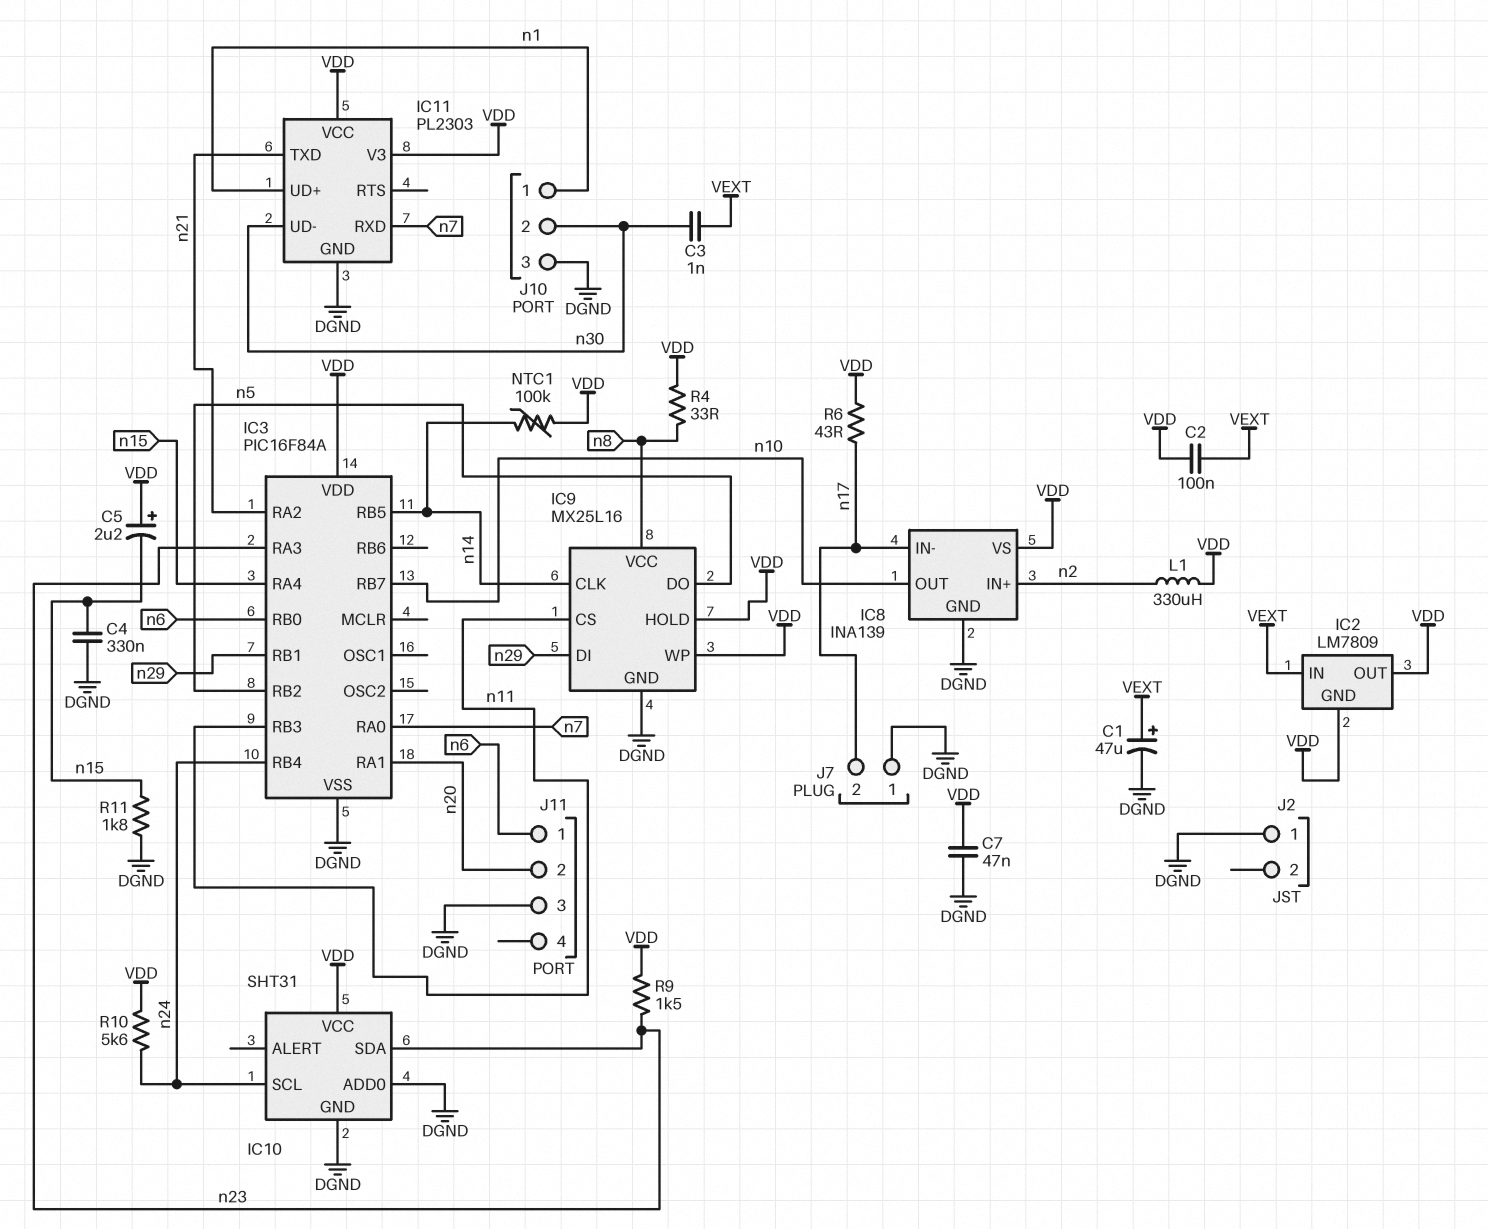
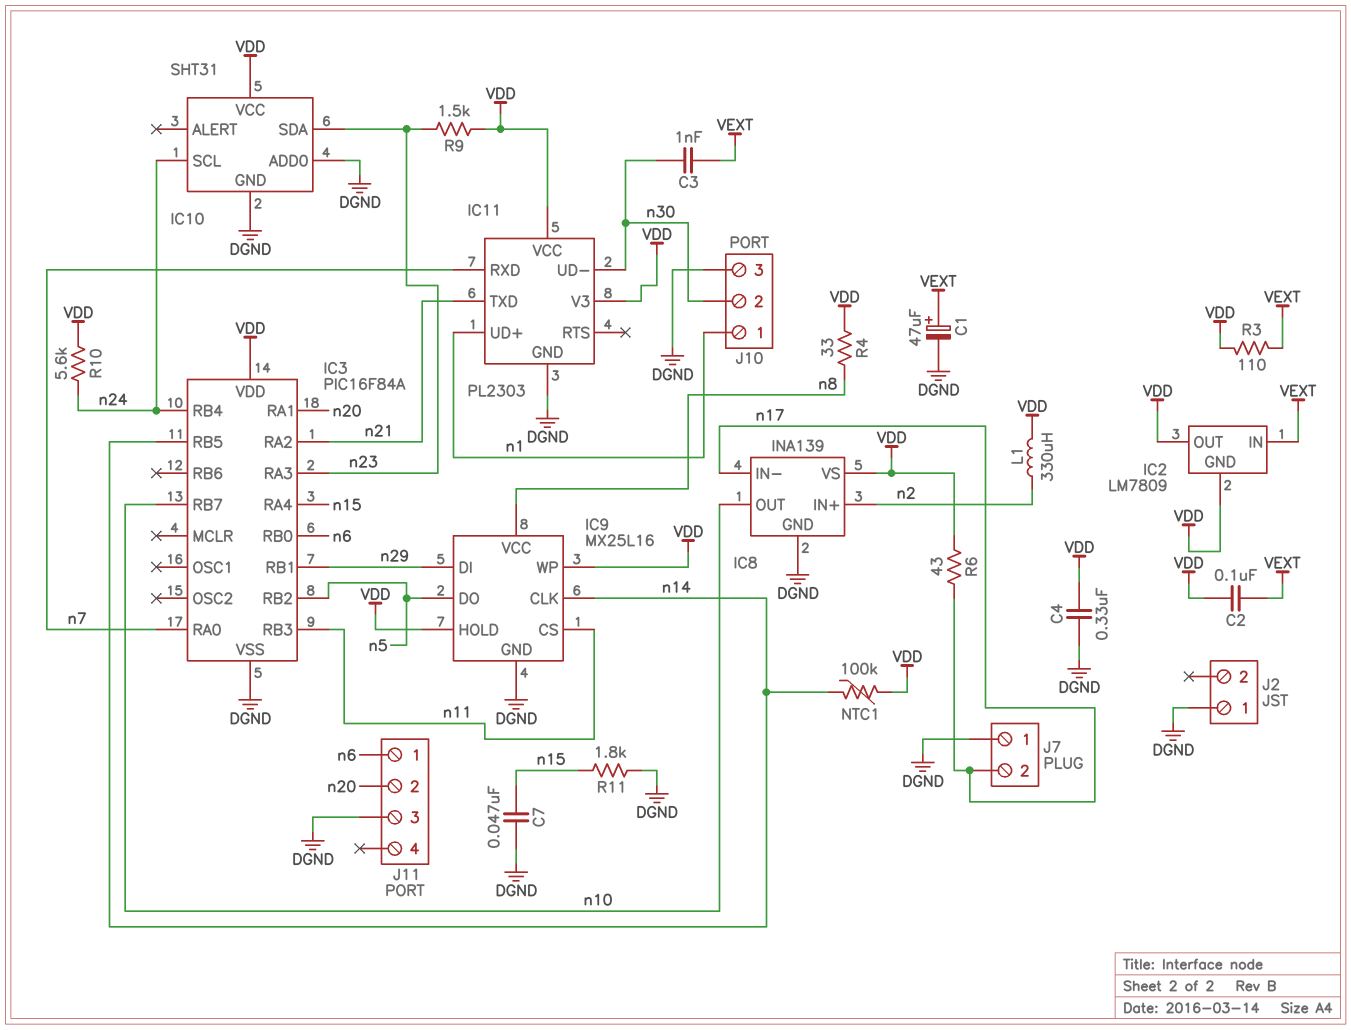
C4: 330nF (DGND, n15) -> 330nF (DGND, VDD)
C5: 2.2uF (plus VDD, minus n15) -> none
C7: 47nF (DGND, VDD) -> 47nF (DGND, n15)
R3: none -> 110 (VDD, VEXT)

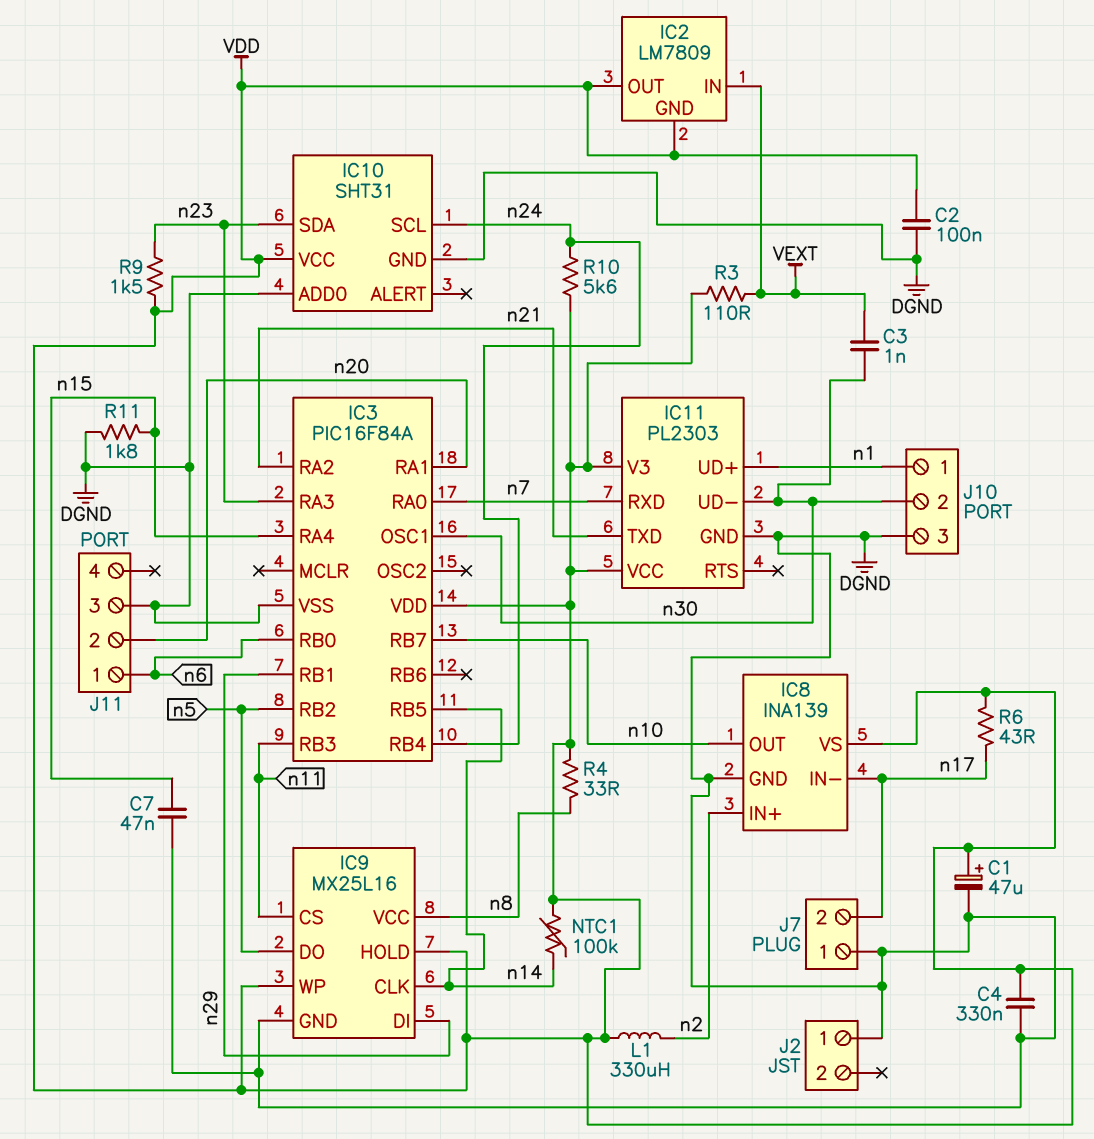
C1: 47uF (plus VEXT, minus DGND) -> 47uF (plus VDD, minus DGND)
C2: 100nF (VDD, VEXT) -> 100nF (DGND, VDD)
IC3 pin OSC1: none -> n30

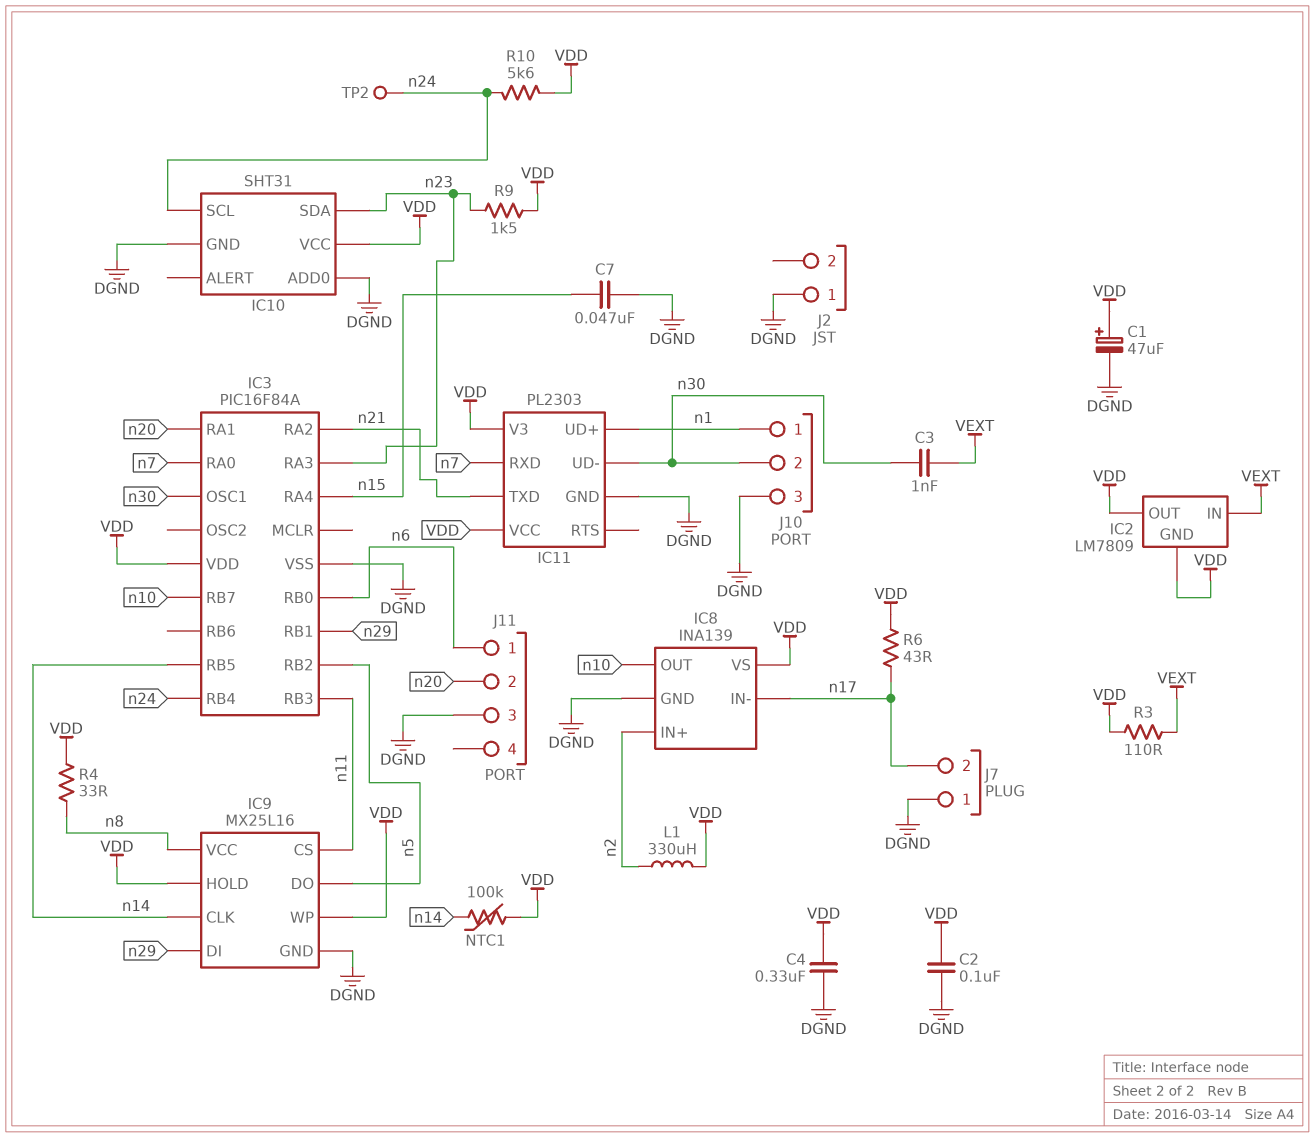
R11: 1.8k (DGND, n15) -> none
TP2: none -> test point (n24)

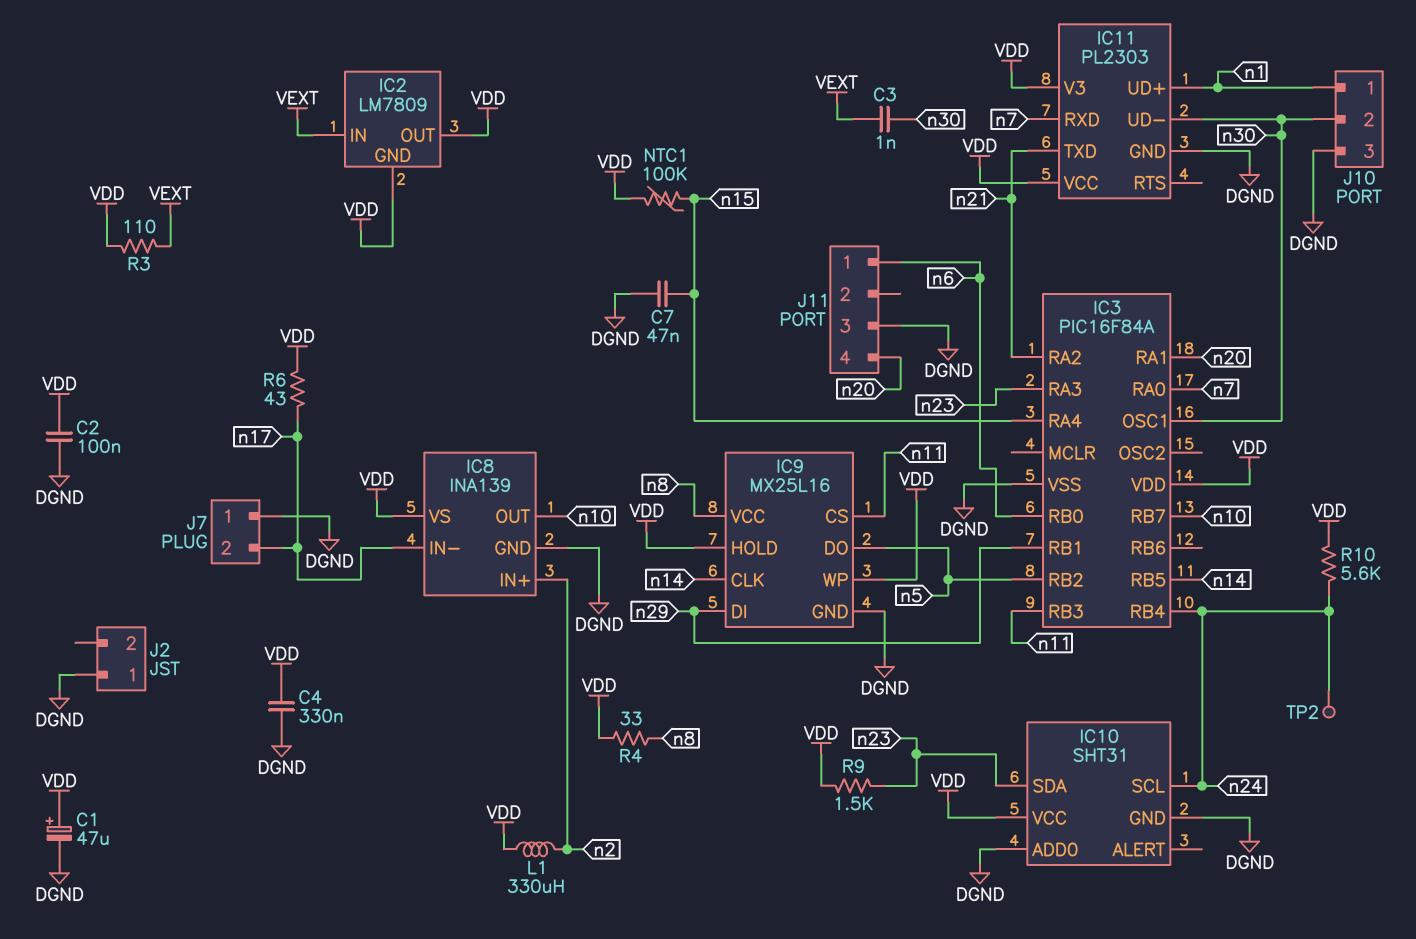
J11 pin 2: n20 -> none
J11 pin 4: none -> n20
NTC1: 100k (VDD, n14) -> 100k (VDD, n15)

